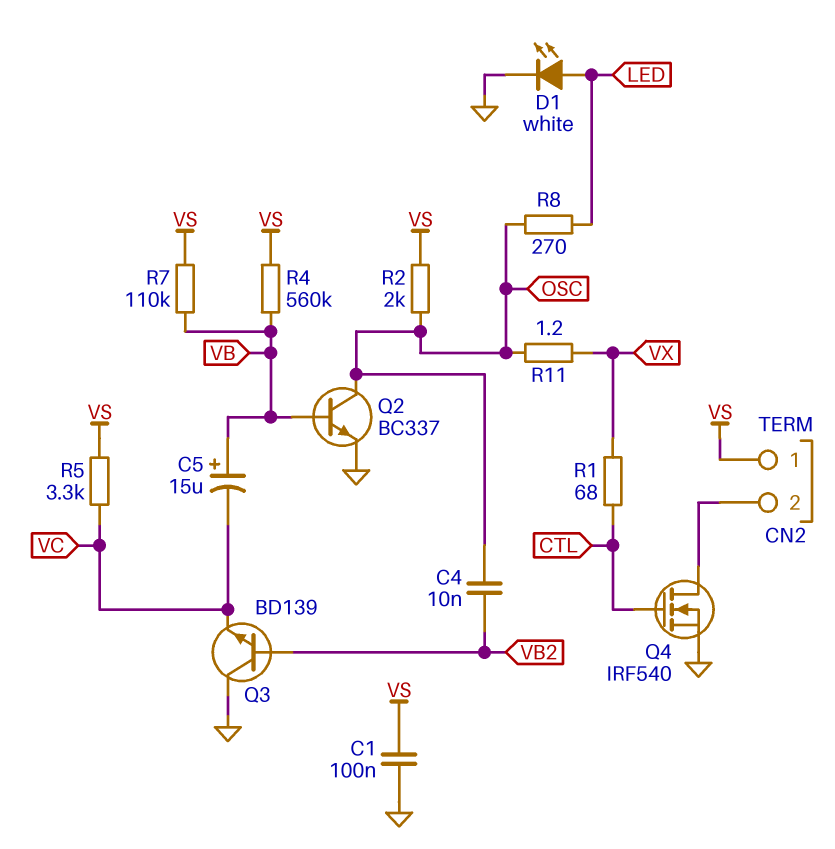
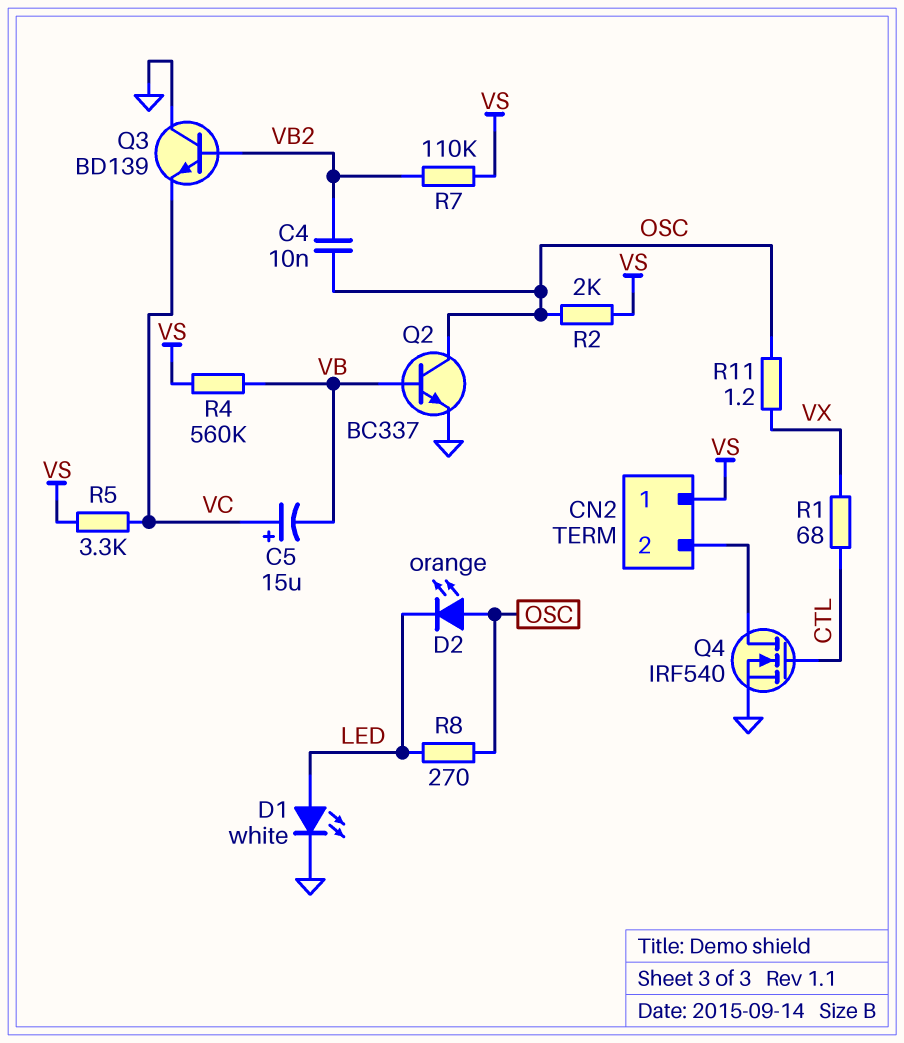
C1: 100nF (GND, VS) -> none
C5: 15uF (plus VB, minus VC) -> 15uF (plus VC, minus VB)
D2: none -> LED orange (A OSC, K LED)
R7: 110k (VB, VS) -> 110k (VB2, VS)

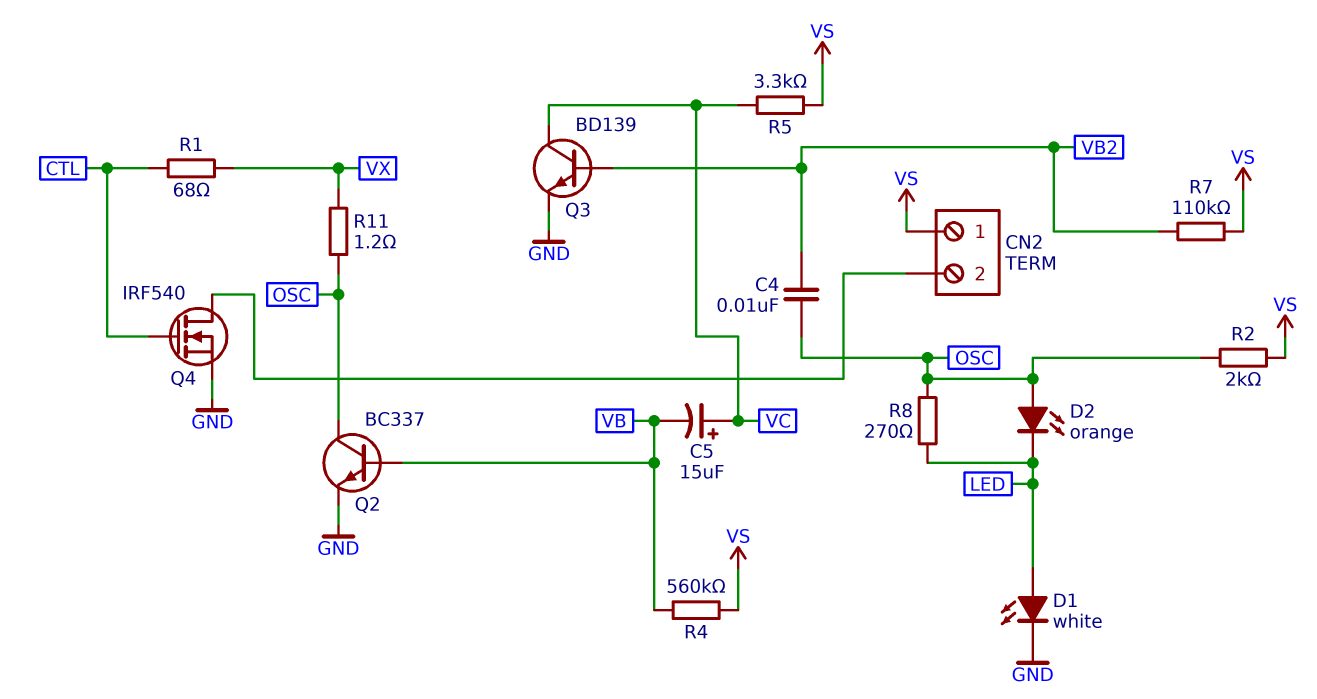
Q3: NPN BD139 (B VB2, C GND, E VC) -> NPN BD139 (B VB2, C VC, E GND)

